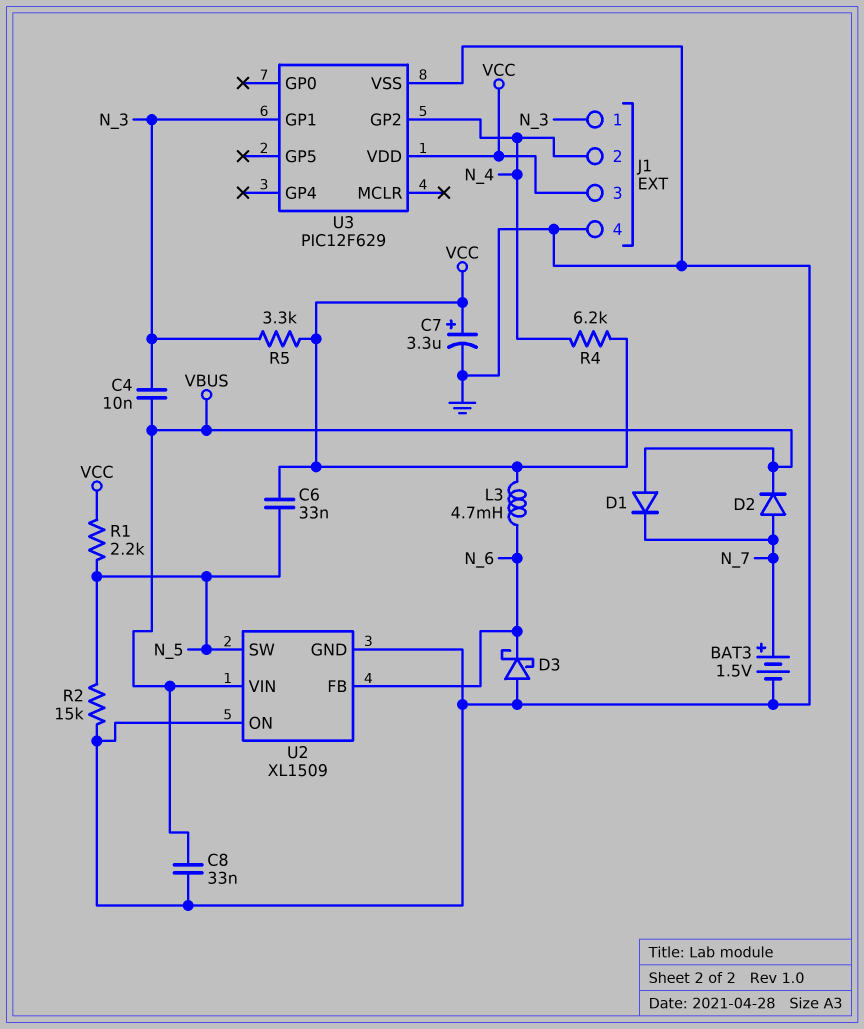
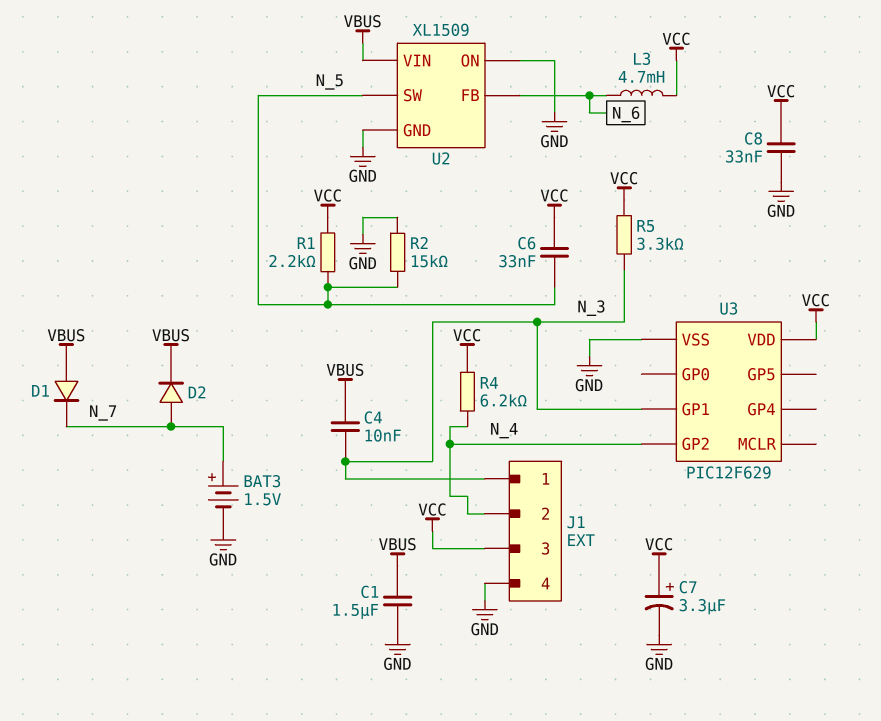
C1: none -> 1.5uF (GND, VBUS)
C8: 33nF (GND, VBUS) -> 33nF (GND, VCC)
D3: schottky (A GND, K N_6) -> none

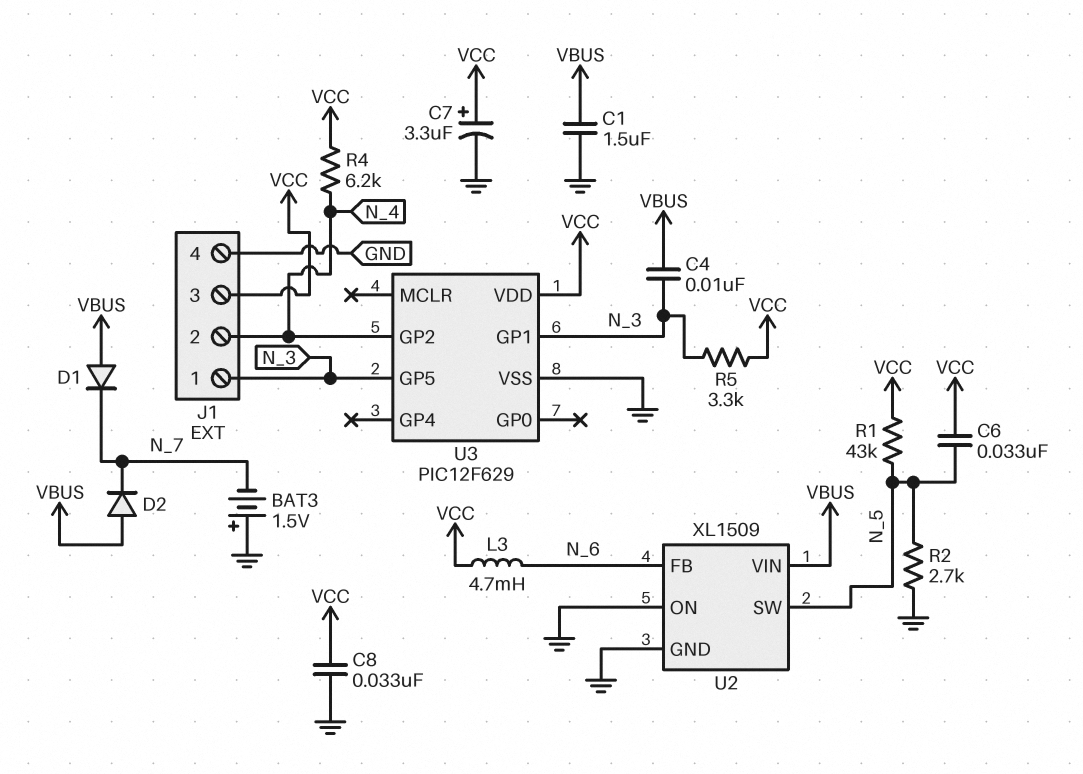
BAT3: 1.5V (plus N_7, minus GND) -> 1.5V (plus GND, minus N_7)
D2: diode (A N_7, K VBUS) -> diode (A VBUS, K N_7)
R1: 2.2k (N_5, VCC) -> 43k (N_5, VCC)
R2: 15k (GND, N_5) -> 2.7k (GND, N_5)
U3 pin GP5: none -> N_3

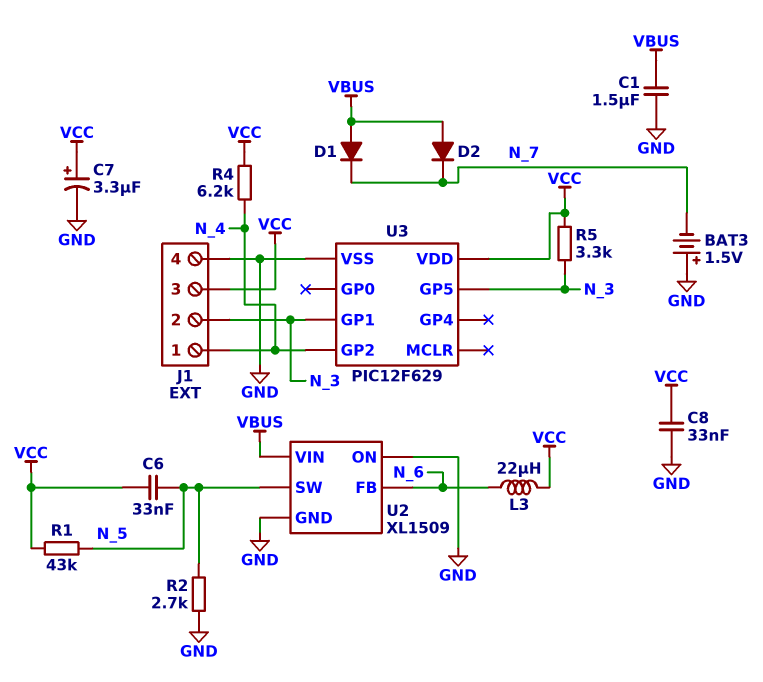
C4: 10nF (N_3, VBUS) -> none
J1 pin 1: N_3 -> N_4
J1 pin 2: N_4 -> N_3
L3: 4.7mH (N_6, VCC) -> 22uH (N_6, VCC)

